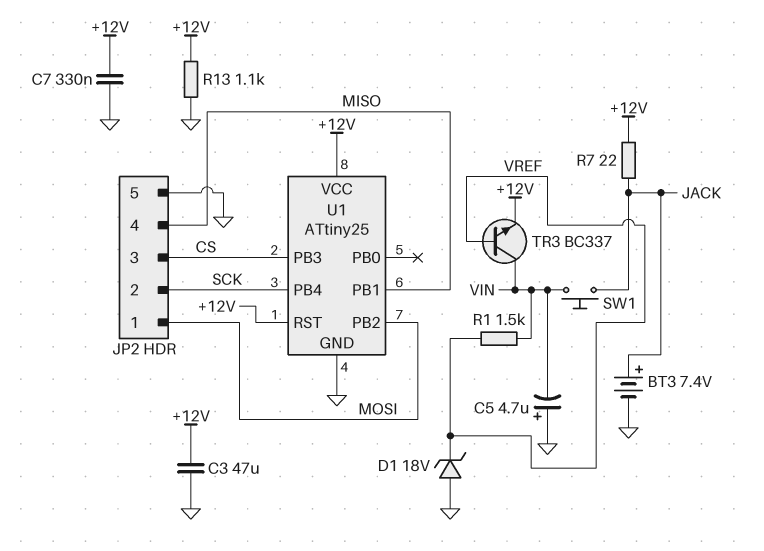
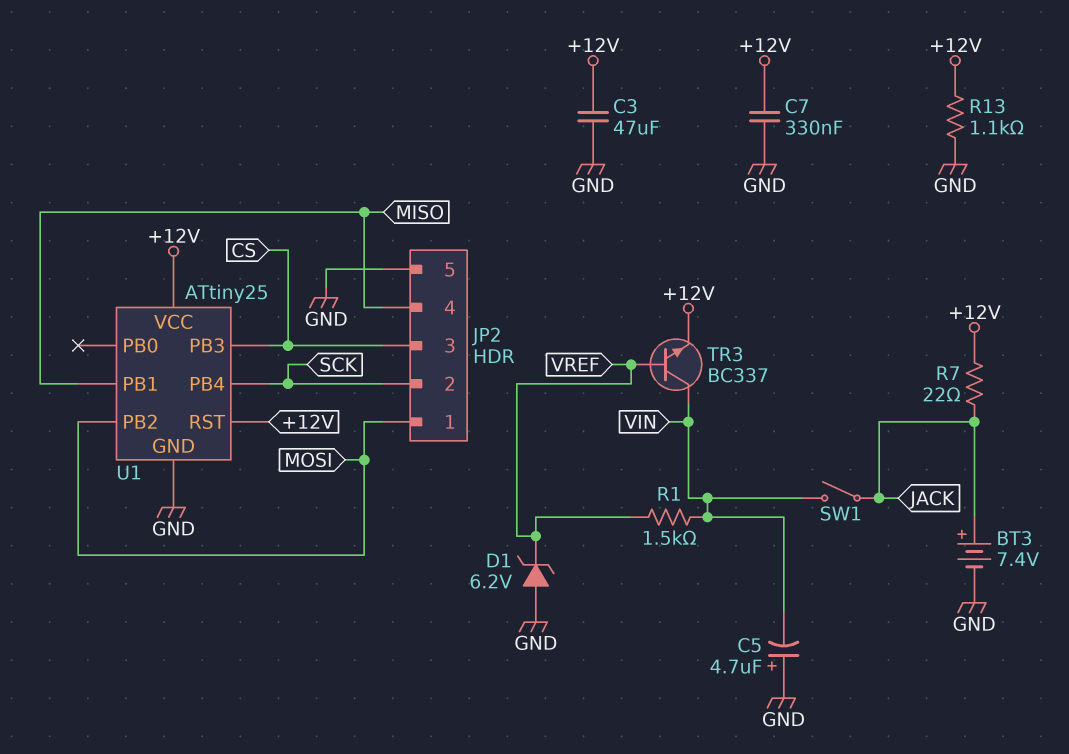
D1: zener 18V (A GND, K VREF) -> zener 6.2V (A GND, K VREF)
SW1: button (JACK, VIN) -> switch (JACK, VIN)

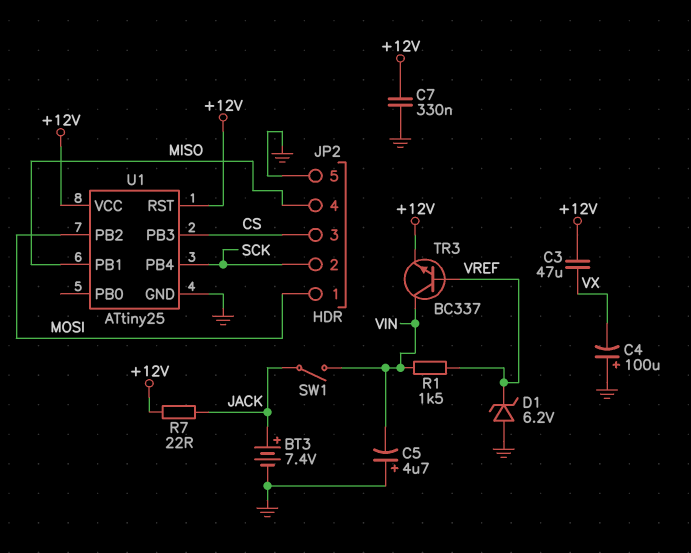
C3: 47uF (+12V, GND) -> 47uF (+12V, VX)
C4: none -> 100uF (plus GND, minus VX)
R13: 1.1k (+12V, GND) -> none

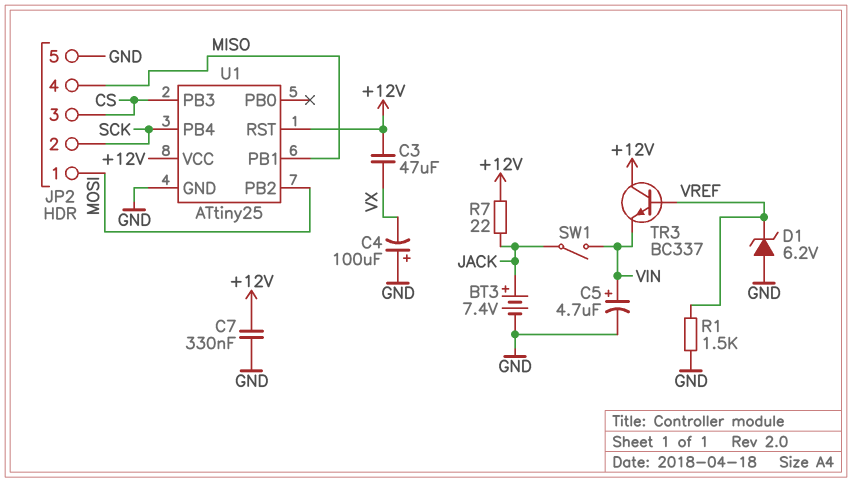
C5: 4.7uF (plus GND, minus VIN) -> 4.7uF (plus VIN, minus GND)
R1: 1.5k (VIN, VREF) -> 1.5k (GND, VREF)
TR3: NPN BC337 (B VREF, C VIN, E +12V) -> NPN BC337 (B VREF, C +12V, E VIN)

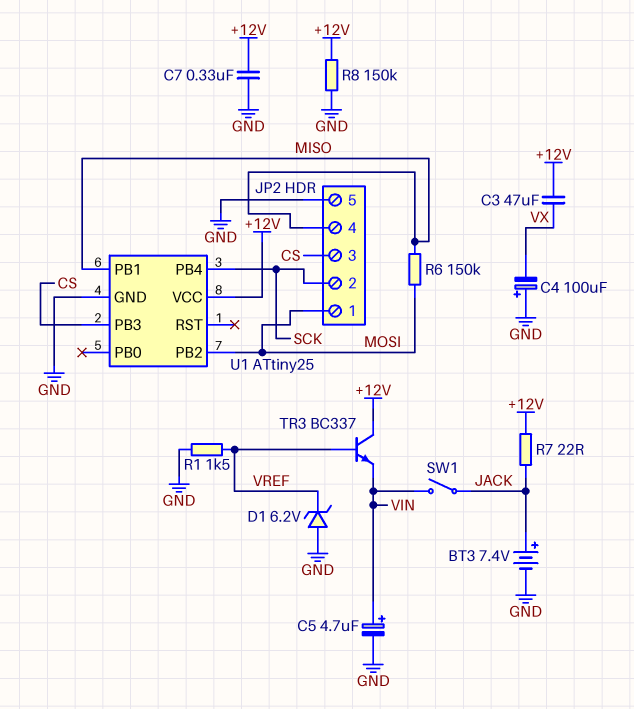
R6: none -> 150k (MISO, MOSI)
R8: none -> 150k (+12V, GND)
U1 pin RST: +12V -> none

